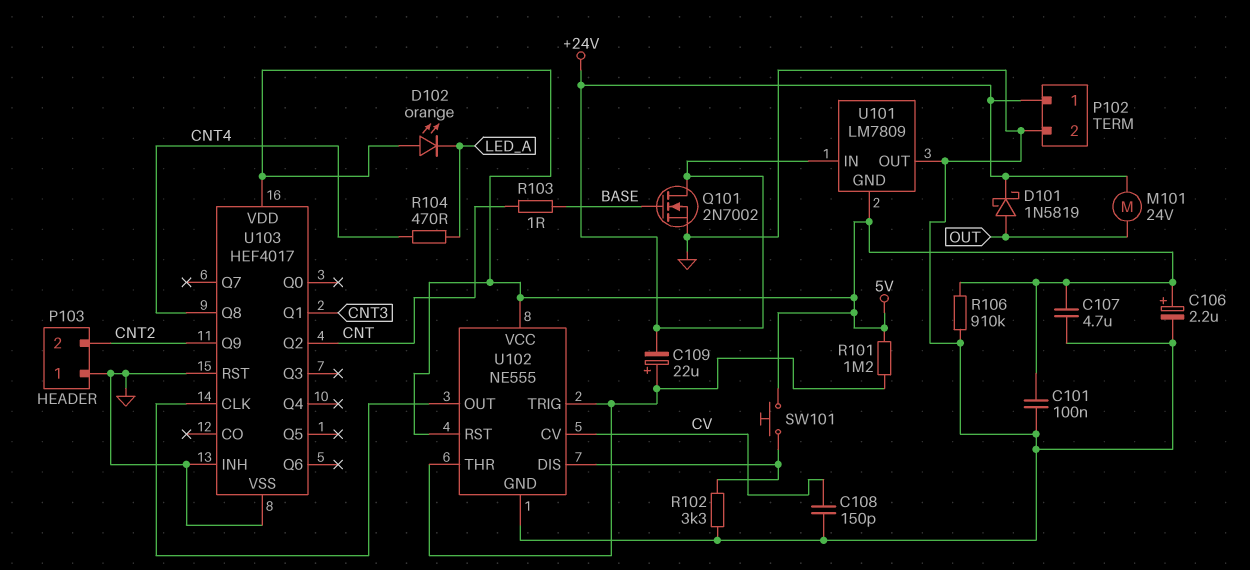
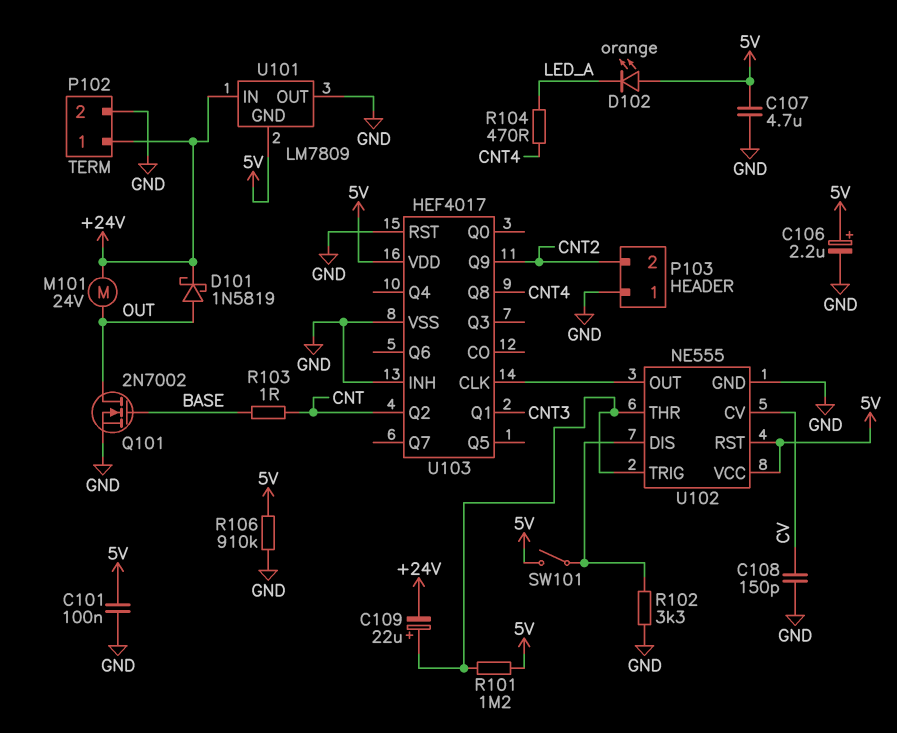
Q101: NMOS 2N7002 (G BASE, D +24V, S GND) -> NMOS 2N7002 (G BASE, D OUT, S GND)
SW101: button (5V, U102/DIS) -> switch (5V, U102/DIS)

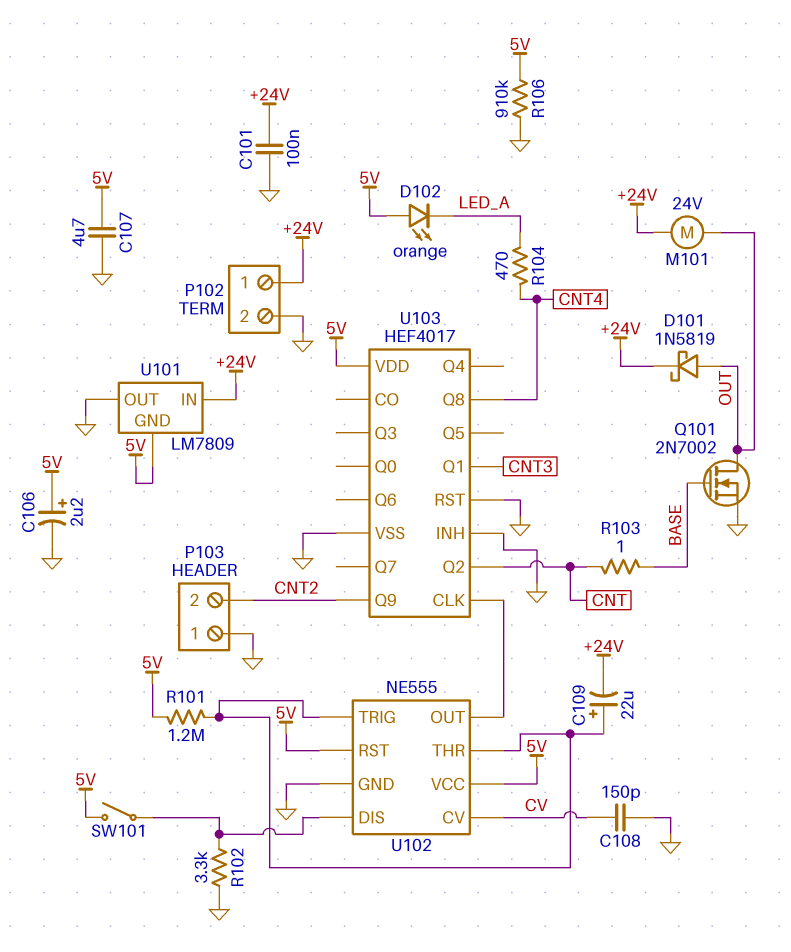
C101: 100nF (5V, GND) -> 100nF (+24V, GND)

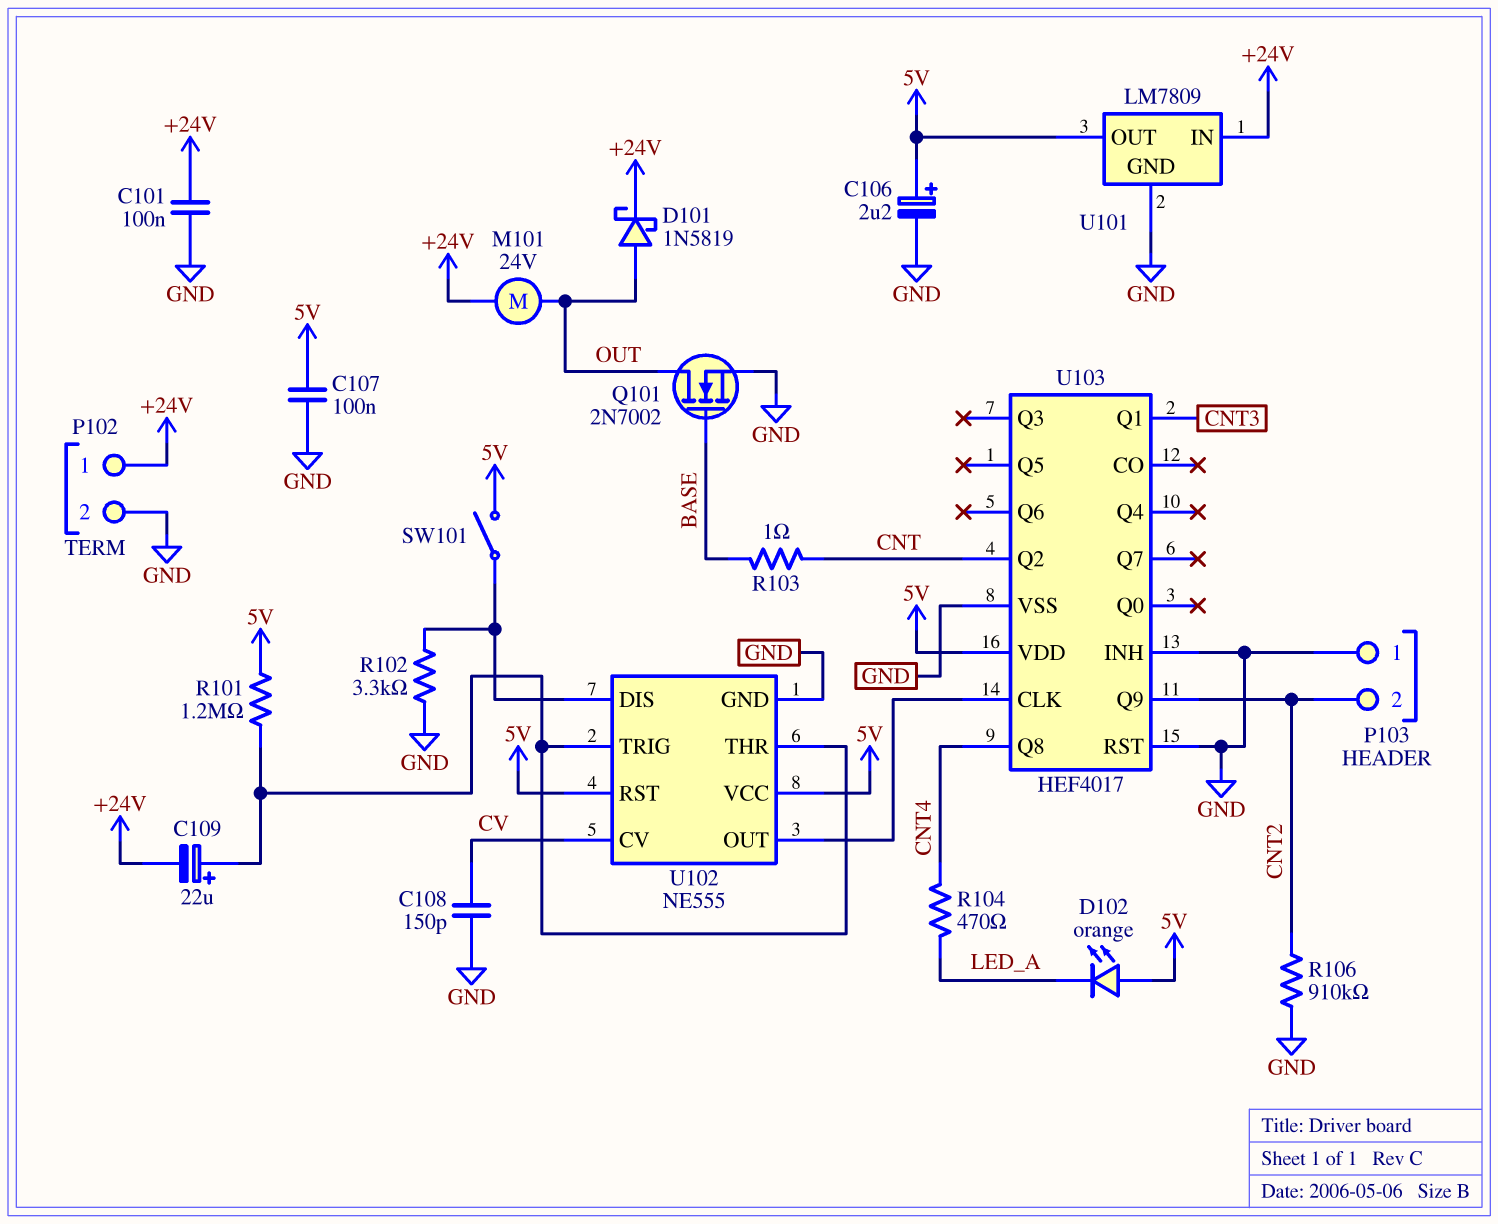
C107: 4.7uF (5V, GND) -> 100nF (5V, GND)
R106: 910k (5V, GND) -> 910k (CNT2, GND)
U101 pin GND: 5V -> GND
U101 pin OUT: GND -> 5V

